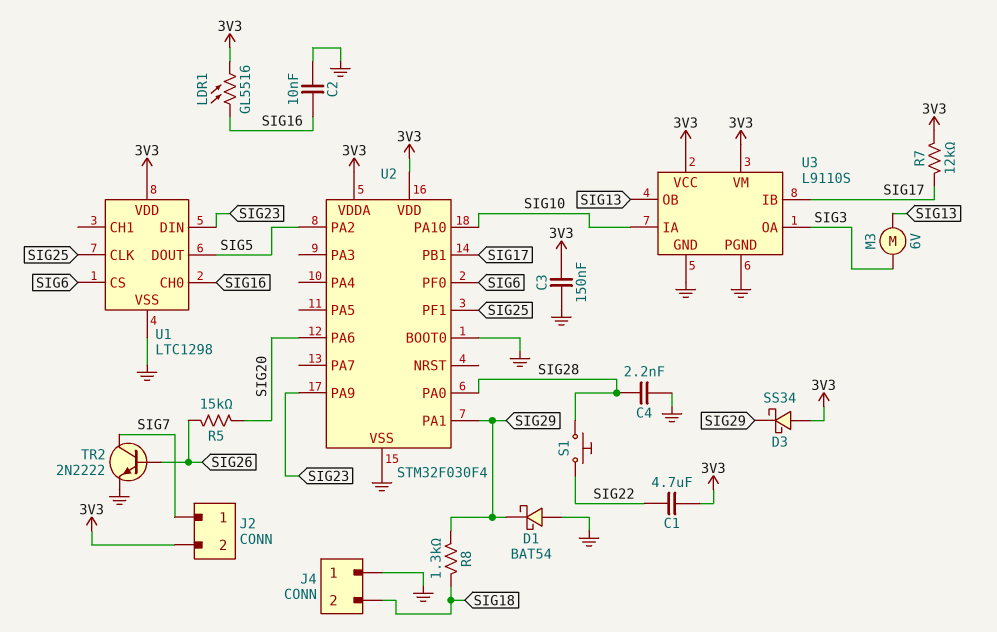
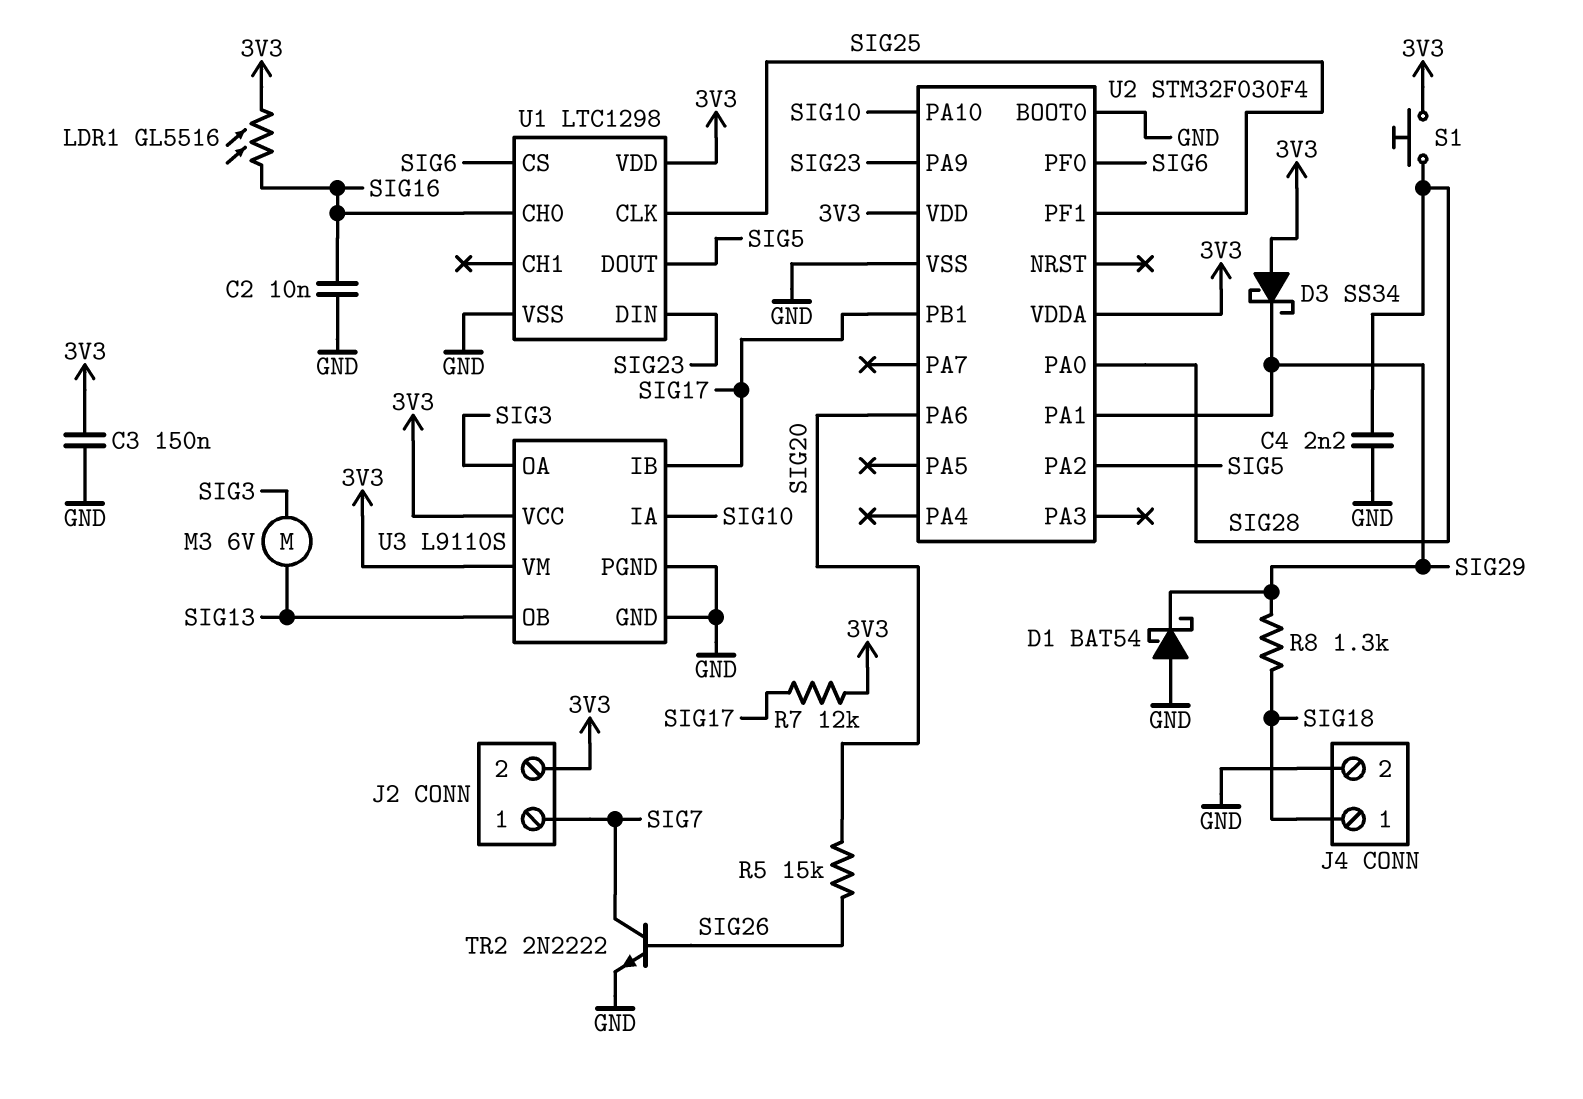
C1: 4.7uF (3V3, SIG22) -> none
J4 pin 1: GND -> SIG18
J4 pin 2: SIG18 -> GND
S1: button (SIG22, SIG28) -> button (3V3, SIG28)

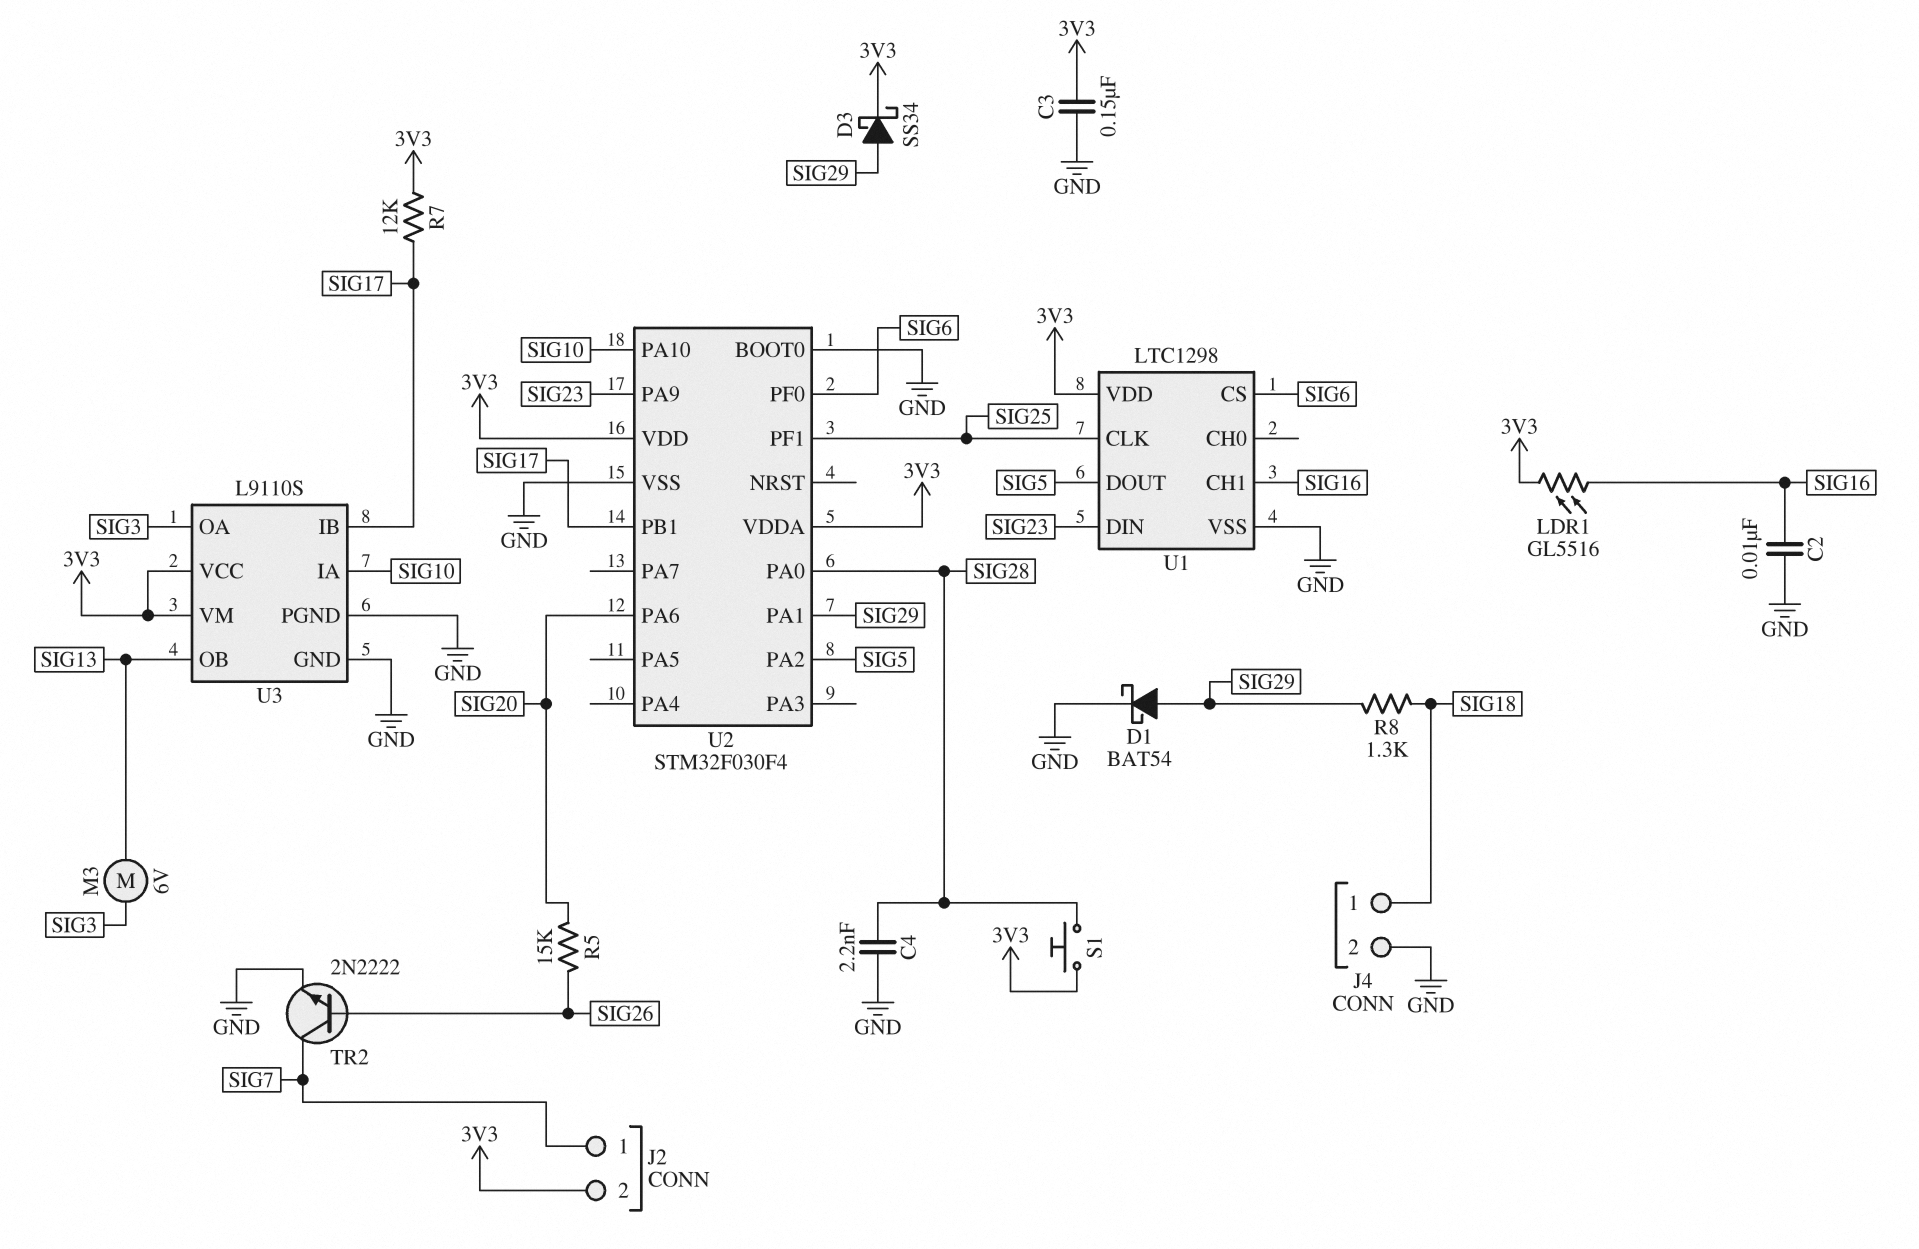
D1: schottky BAT54 (A GND, K SIG29) -> schottky BAT54 (A SIG29, K GND)
D3: schottky SS34 (A 3V3, K SIG29) -> schottky SS34 (A SIG29, K 3V3)
U1 pin CH0: SIG16 -> none
U1 pin CH1: none -> SIG16

